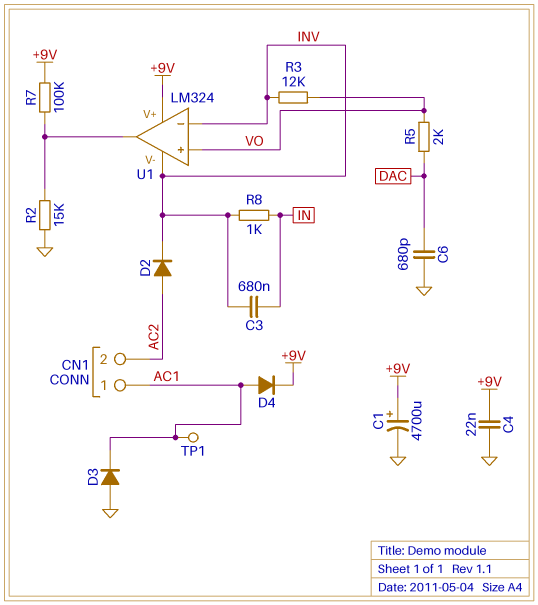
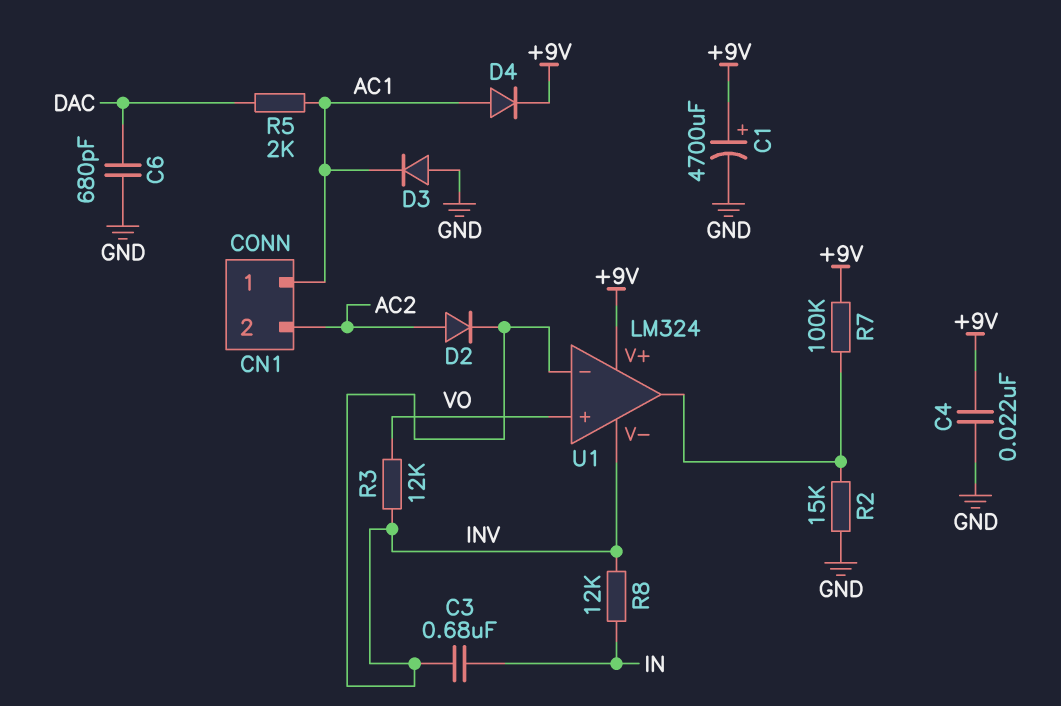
R5: 2k (DAC, VO) -> 2k (AC1, DAC)
R8: 1k (IN, INV) -> 12k (IN, INV)
TP1: test point (AC1) -> none

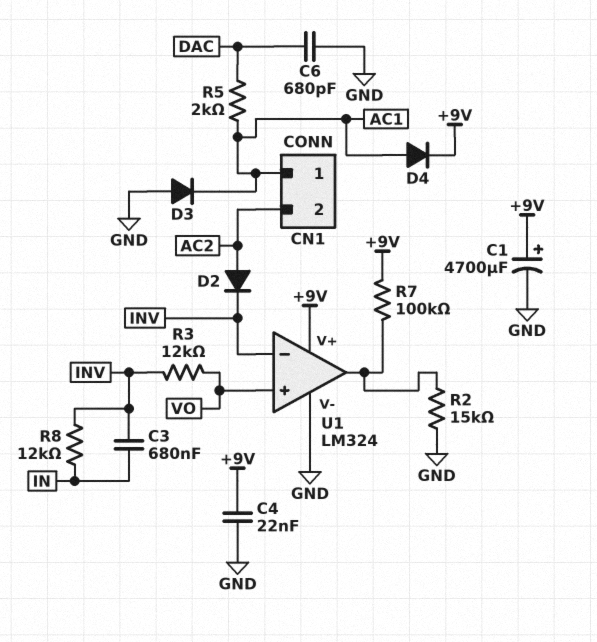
U1 pin V-: INV -> GND

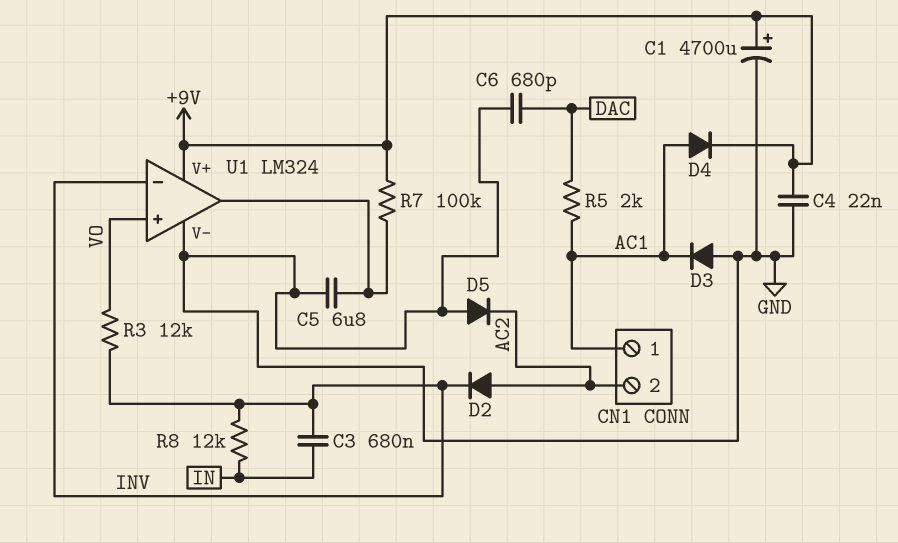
C5: none -> 6.8uF (GND, U1/out)
D5: none -> diode (A GND, K AC2)
R2: 15k (GND, U1/out) -> none

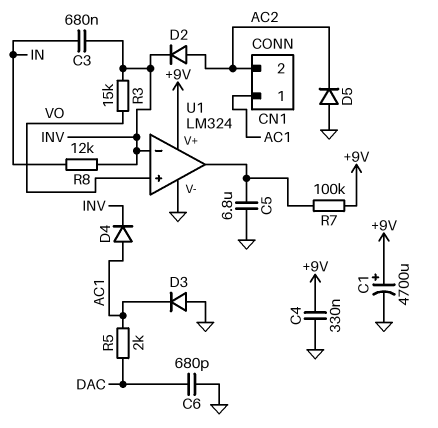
C4: 22nF (+9V, GND) -> 330nF (+9V, GND)
D4: diode (A AC1, K +9V) -> diode (A AC1, K INV)
R3: 12k (INV, VO) -> 15k (INV, VO)

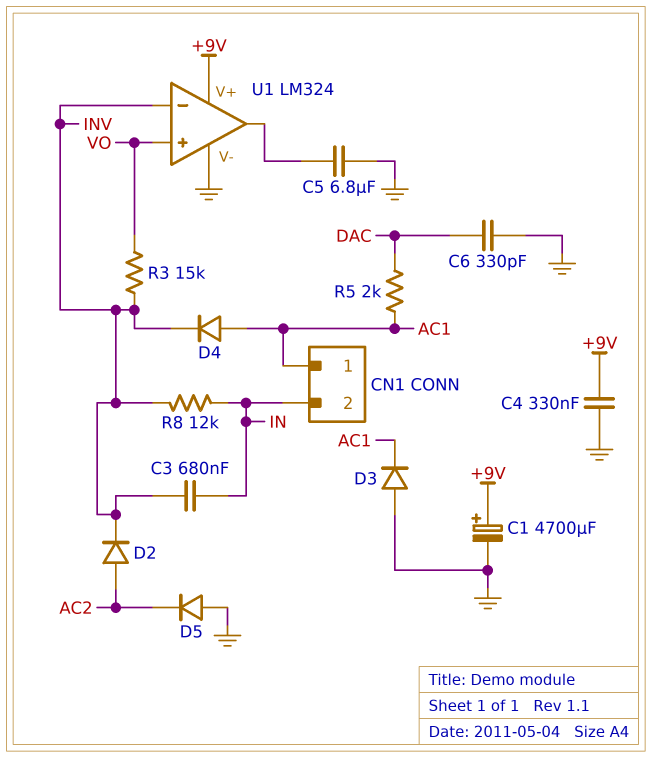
C6: 680pF (DAC, GND) -> 330pF (DAC, GND)
CN1 pin 2: AC2 -> IN
R7: 100k (+9V, U1/out) -> none

